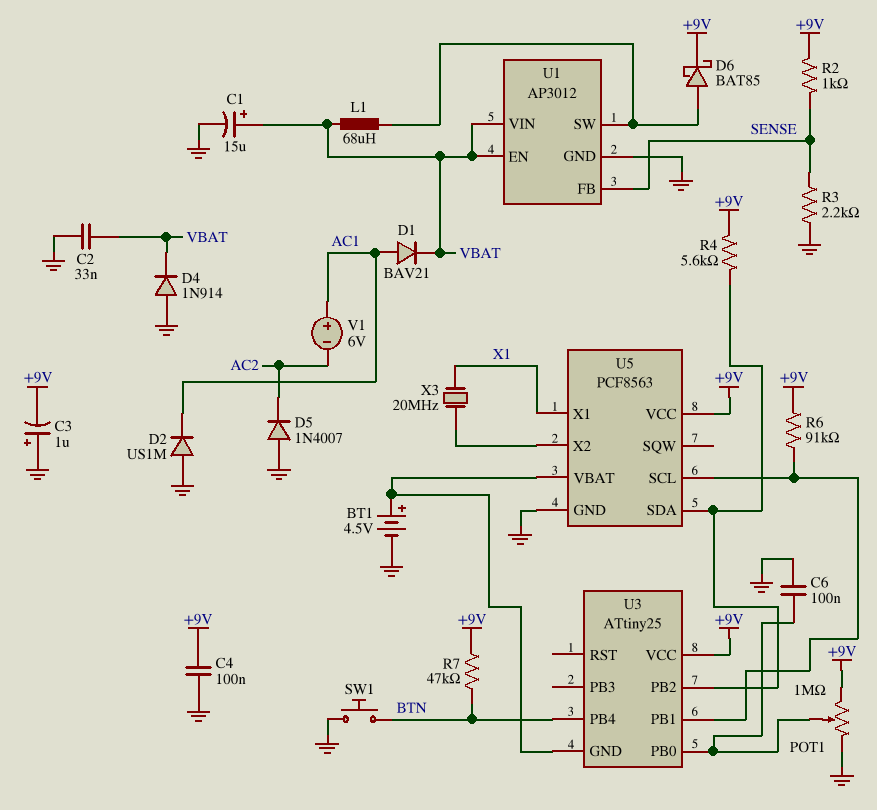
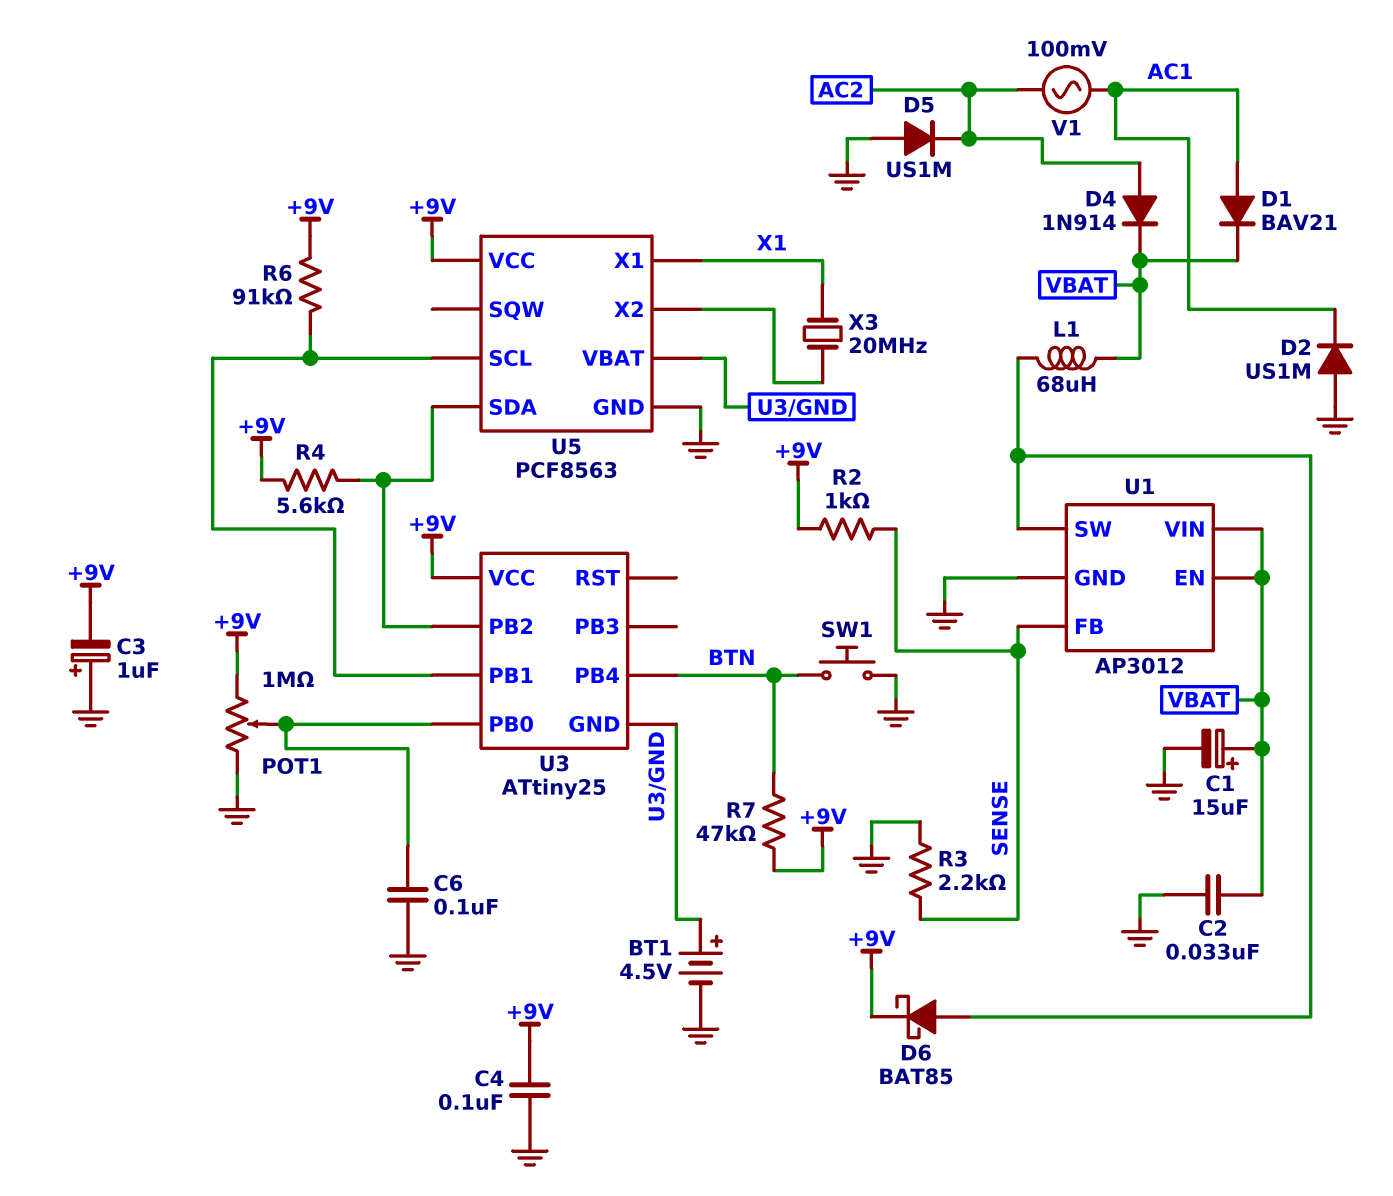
D4: diode 1N914 (A GND, K VBAT) -> diode 1N914 (A AC2, K VBAT)
D5: diode 1N4007 (A GND, K AC2) -> diode US1M (A GND, K AC2)
V1: 6V (plus AC1, minus AC2) -> AC 100mV (AC1, AC2)

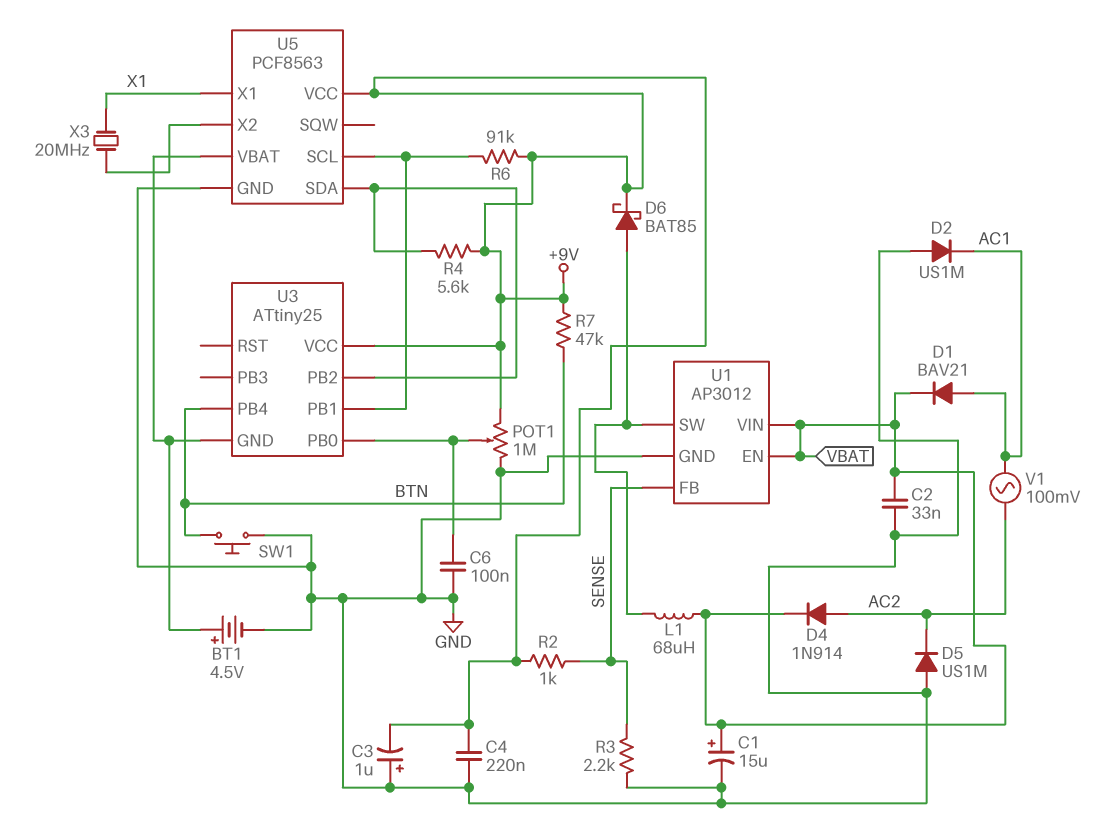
C4: 100nF (+9V, GND) -> 220nF (+9V, GND)

